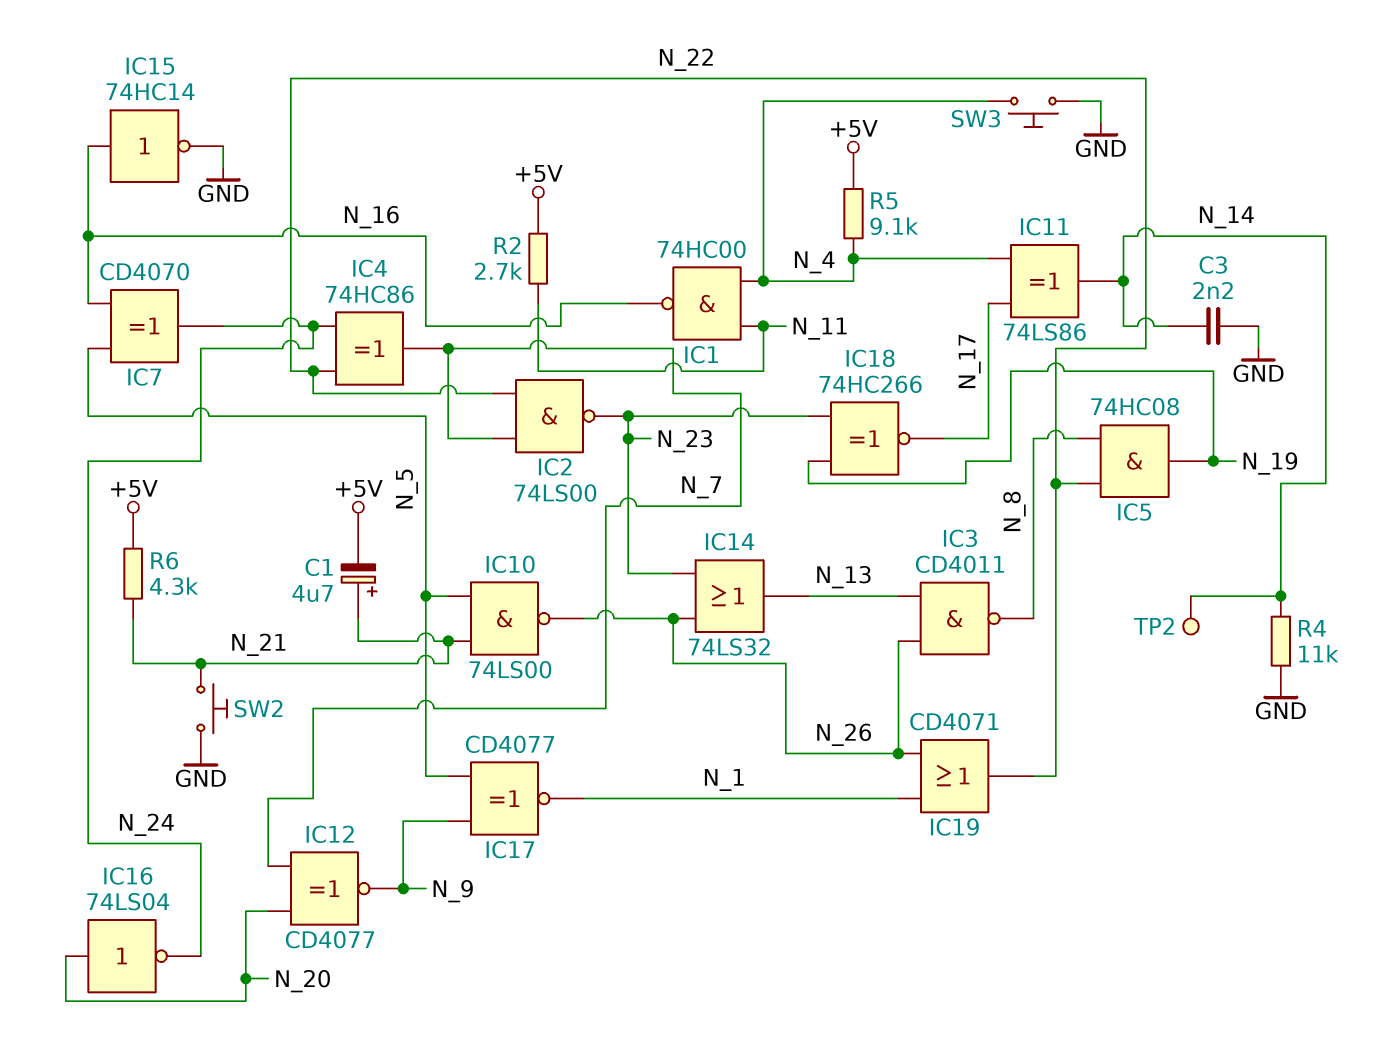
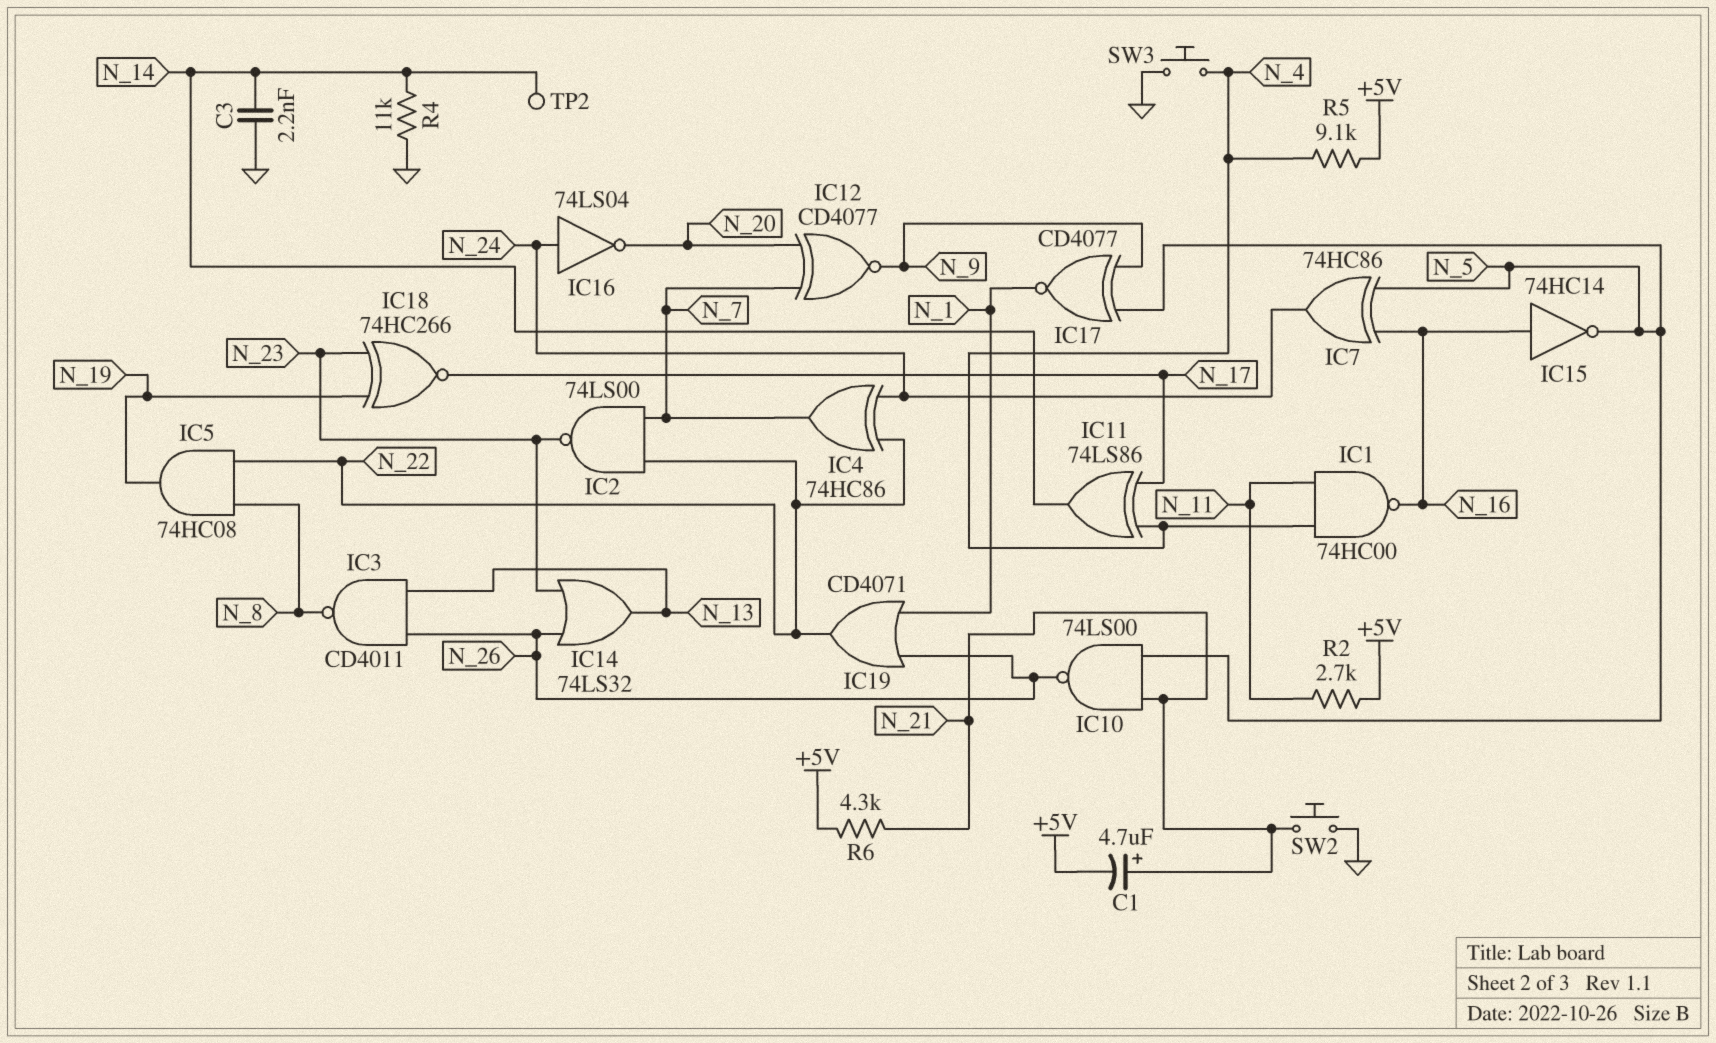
IC7: XOR CD4070 (in N_5, in N_16, out N_24) -> XOR 74HC86 (in N_5, in N_16, out N_24)
IC15: NOT 74HC14 (in N_16, out GND) -> NOT 74HC14 (in N_16, out N_5)
IC16: NOT 74LS04 (in N_20, out N_24) -> NOT 74LS04 (in N_24, out N_20)

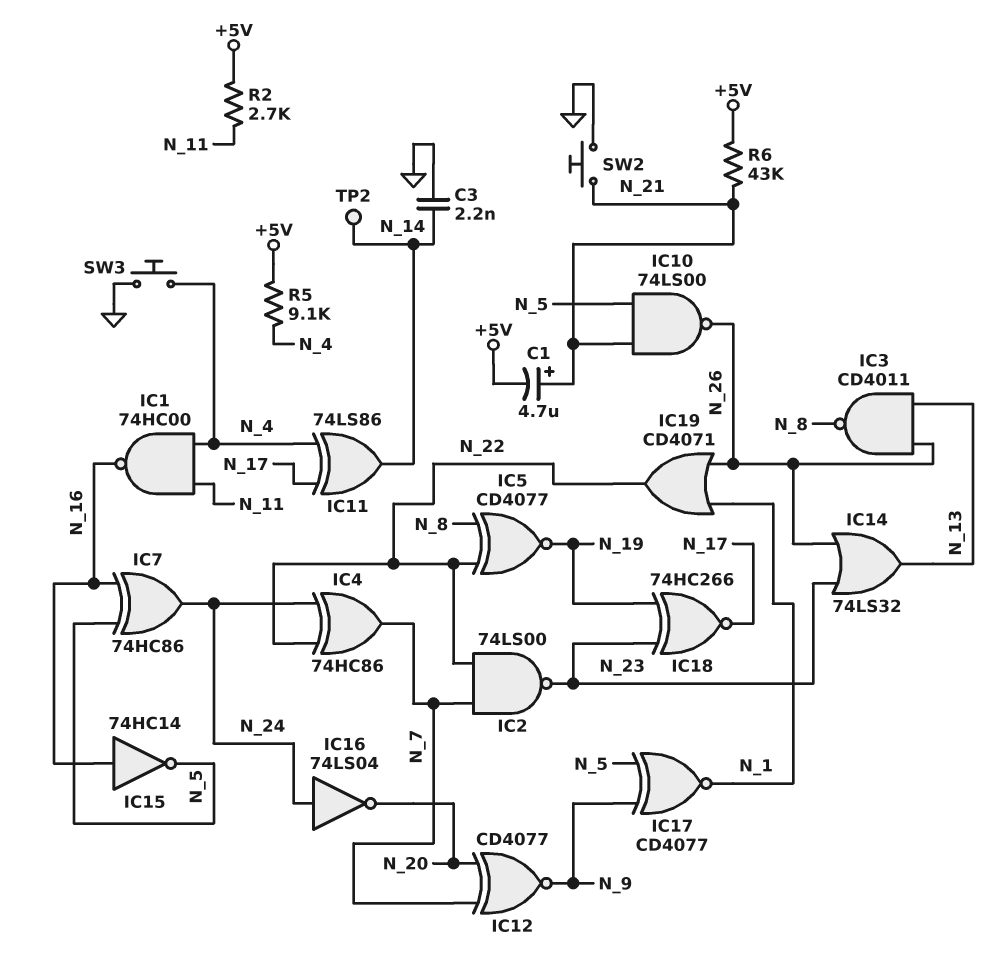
IC5: AND 74HC08 (in N_8, in N_22, out N_19) -> XNOR CD4077 (in N_8, in N_22, out N_19)
R4: 11k (GND, N_14) -> none
R6: 4.3k (+5V, N_21) -> 43k (+5V, N_21)

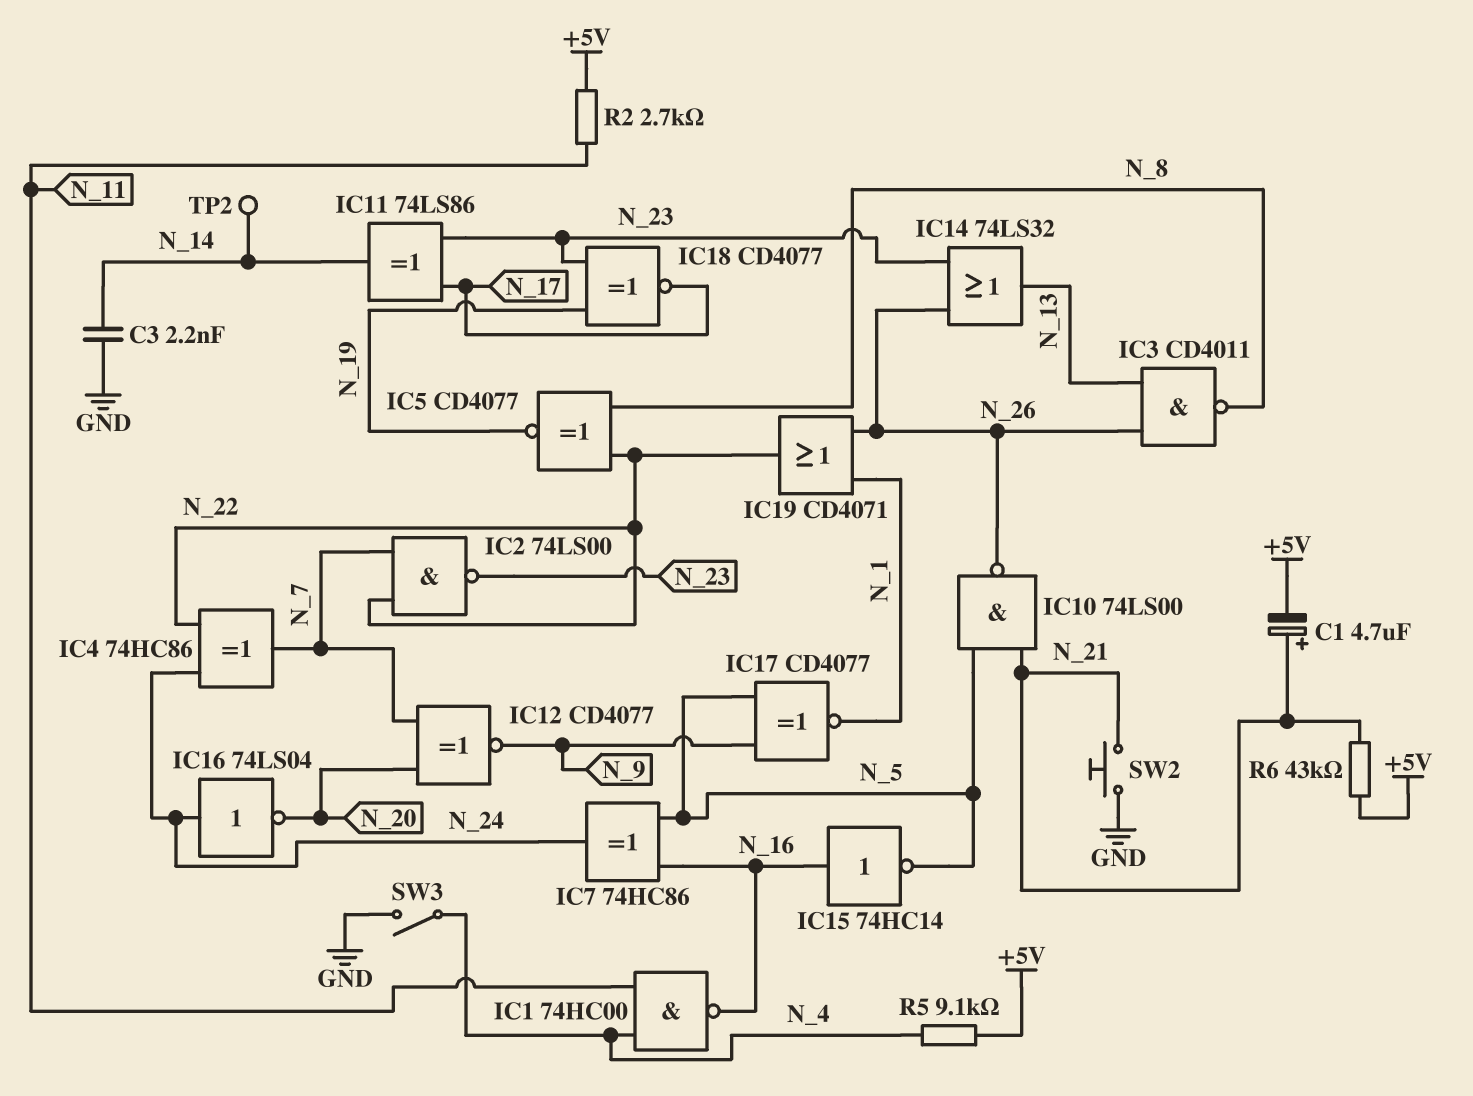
IC11: XOR 74LS86 (in N_4, in N_17, out N_14) -> XOR 74LS86 (in N_17, in N_23, out N_14)
IC18: XNOR 74HC266 (in N_19, in N_23, out N_17) -> XNOR CD4077 (in N_19, in N_23, out N_17)
SW3: button (GND, N_4) -> switch (GND, N_4)

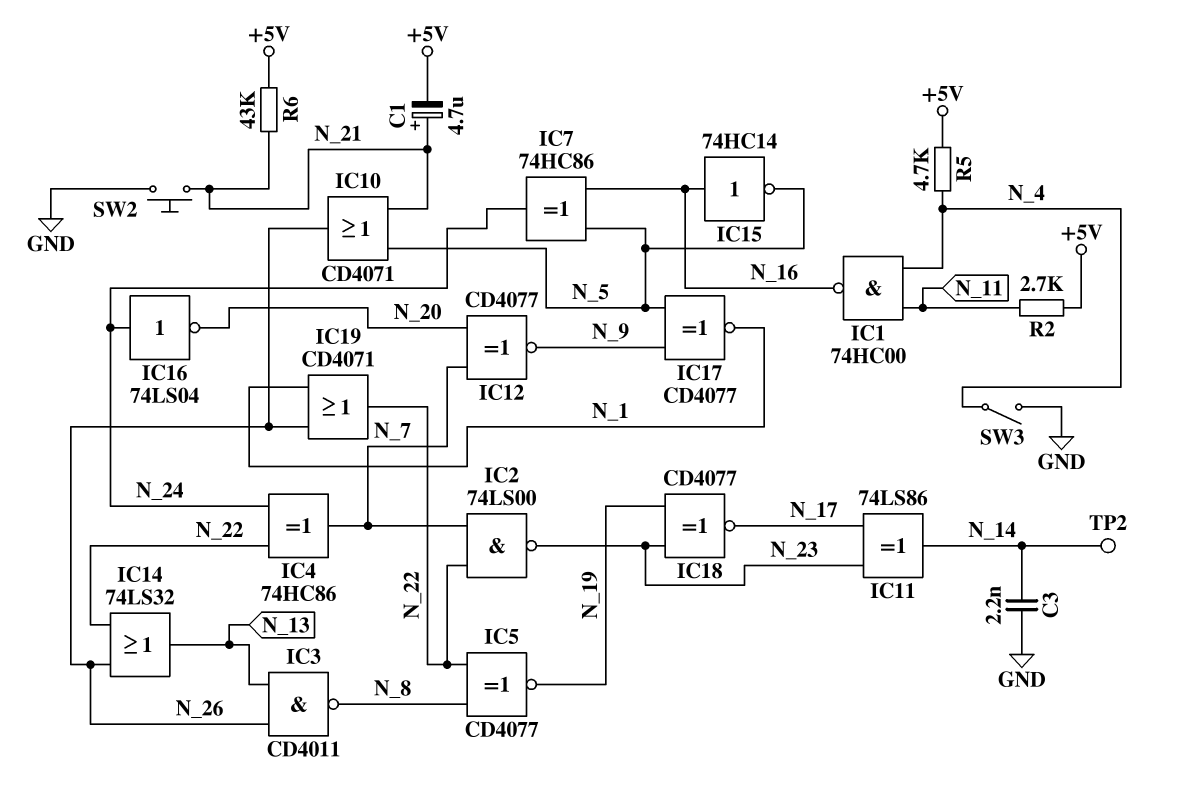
IC10: NAND 74LS00 (in N_5, in N_21, out N_26) -> OR CD4071 (in N_5, in N_21, out N_26)
IC14: OR 74LS32 (in N_23, in N_26, out N_13) -> OR 74LS32 (in N_22, in N_26, out N_13)
R5: 9.1k (+5V, N_4) -> 4.7k (+5V, N_4)

